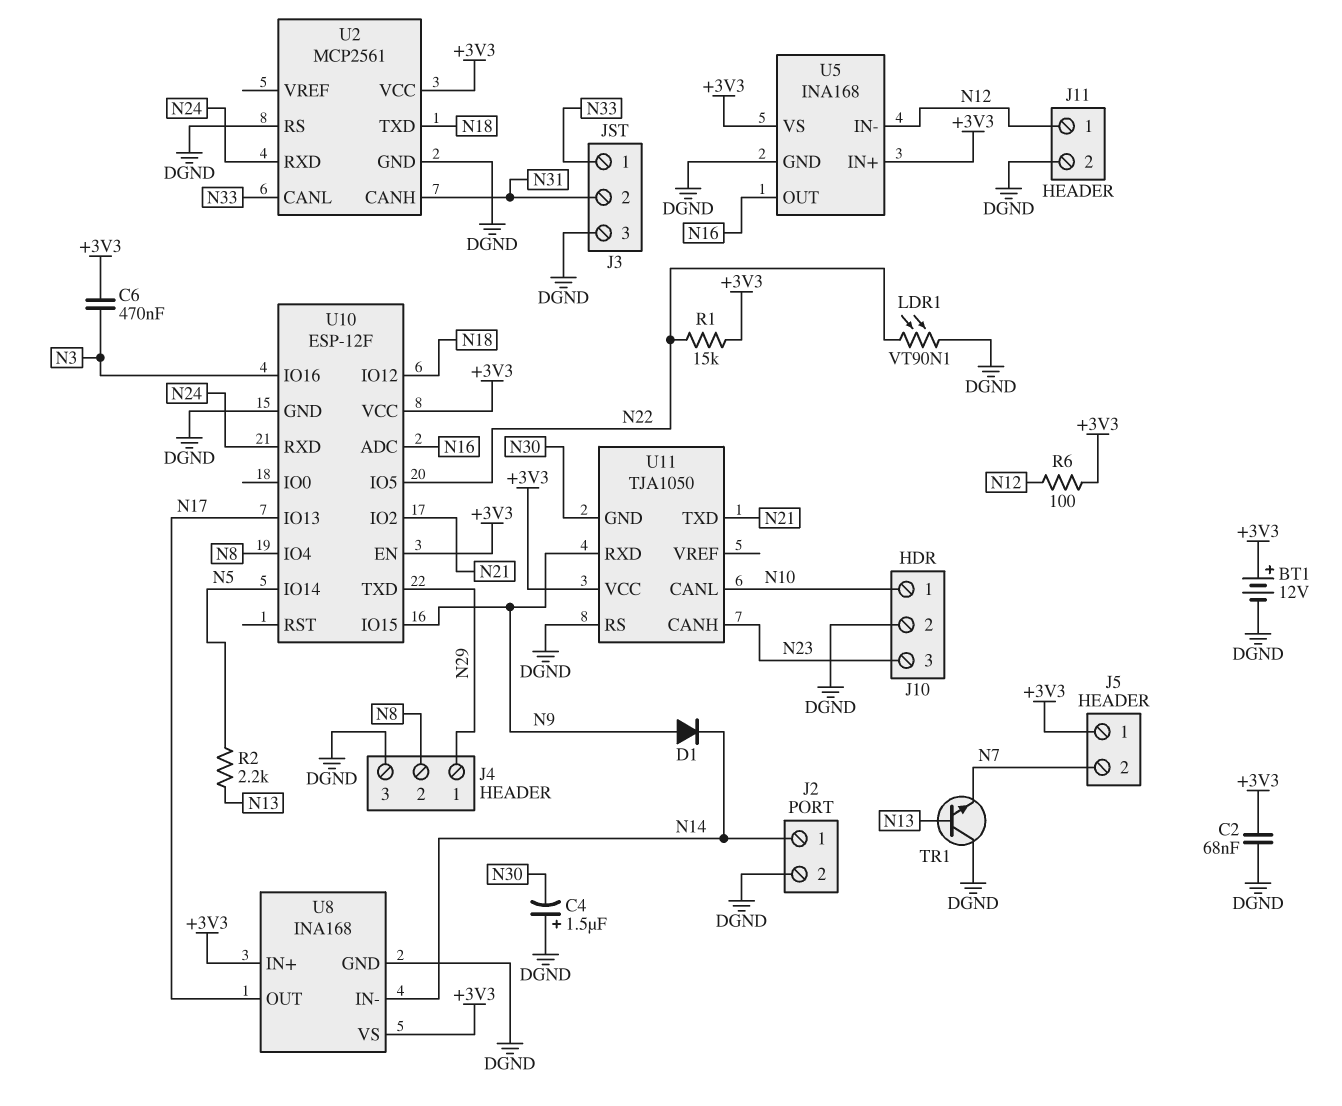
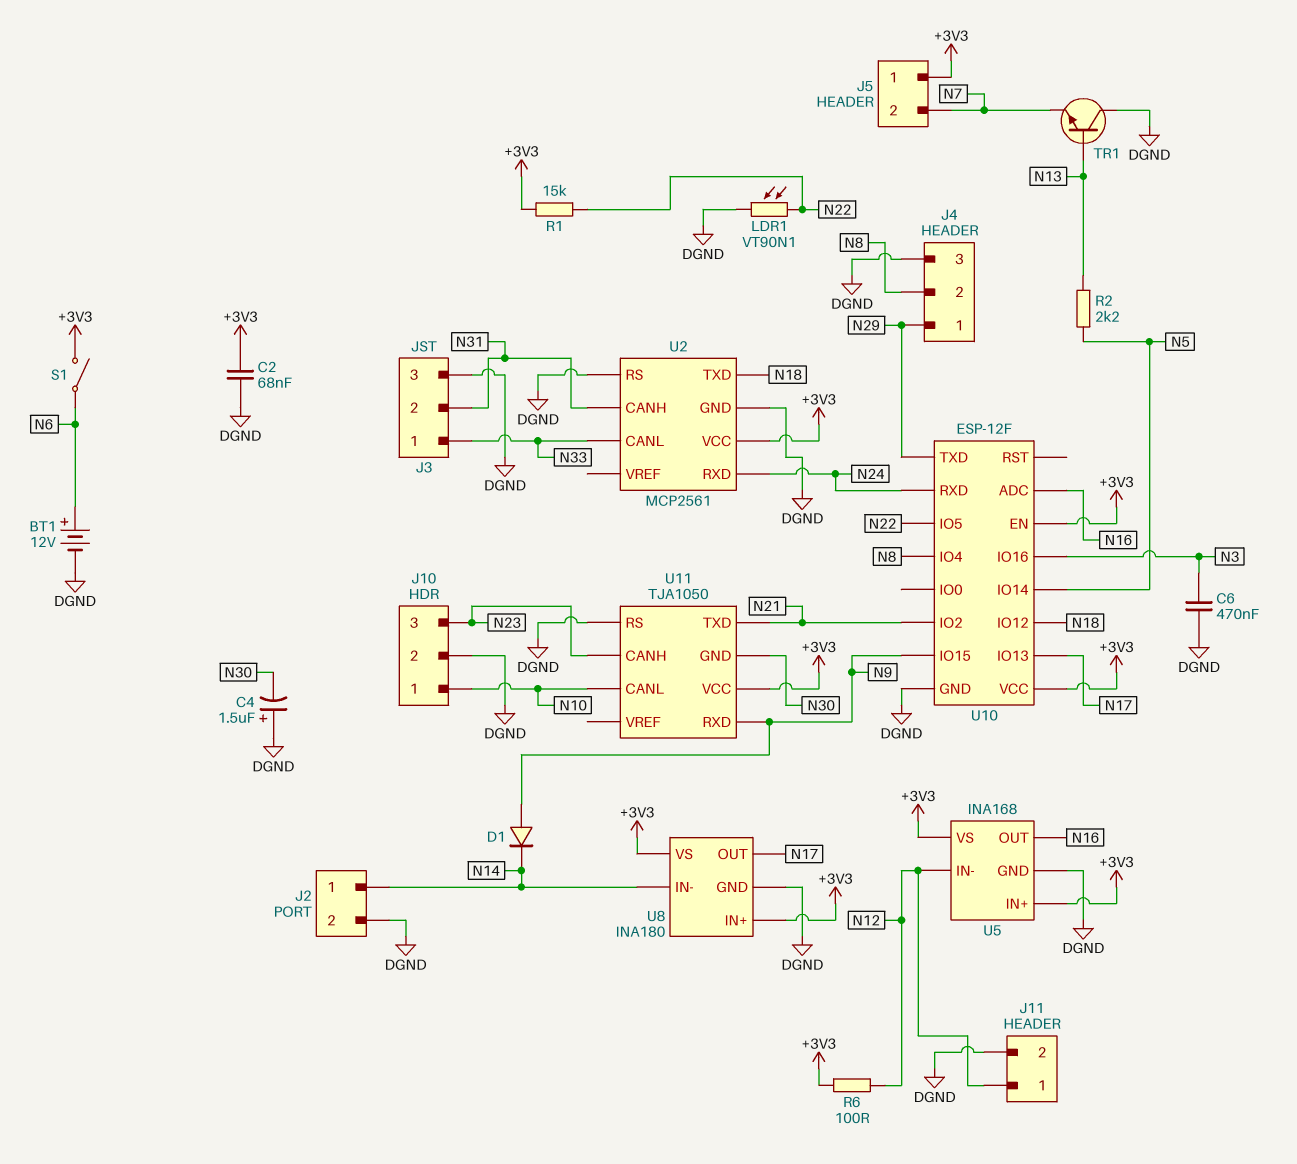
BT1: 12V (plus +3V3, minus DGND) -> 12V (plus N6, minus DGND)
C6: 470nF (+3V3, N3) -> 470nF (DGND, N3)
S1: none -> switch (+3V3, N6)
U8: INA168 -> INA180

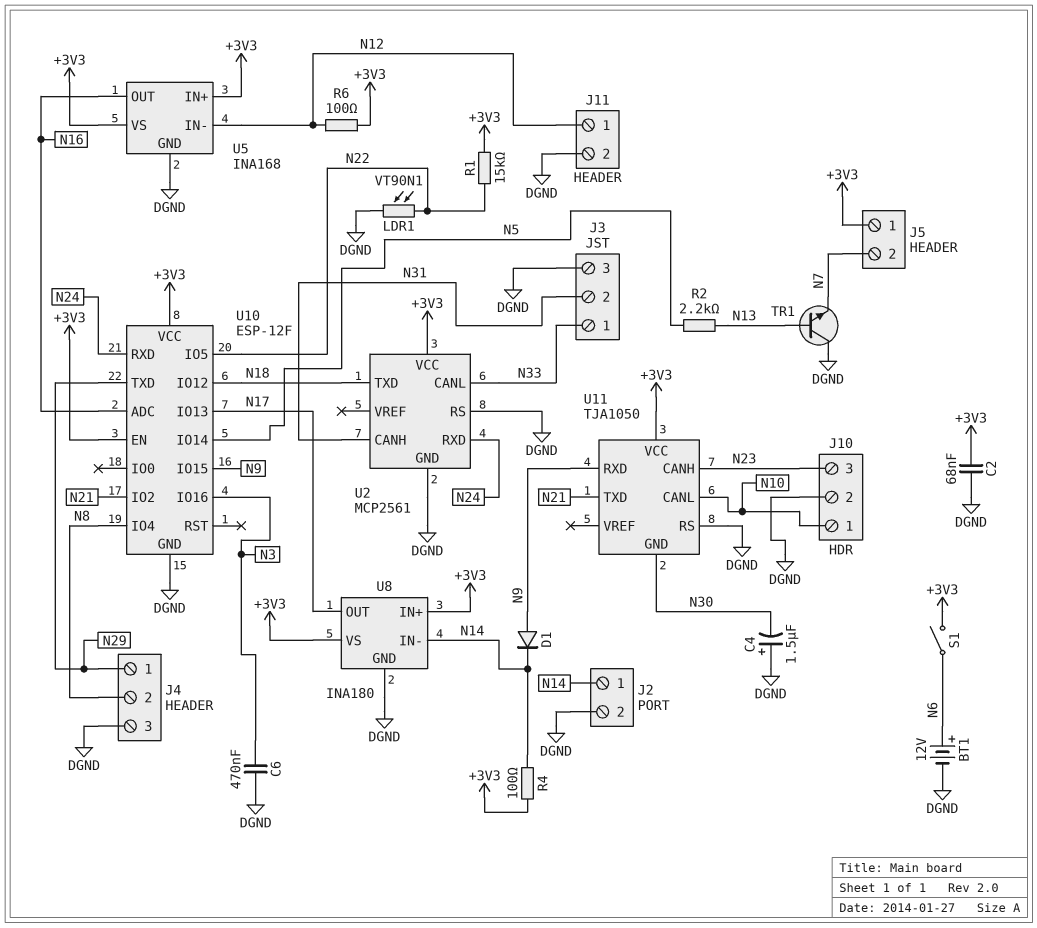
R4: none -> 100 (+3V3, N14)

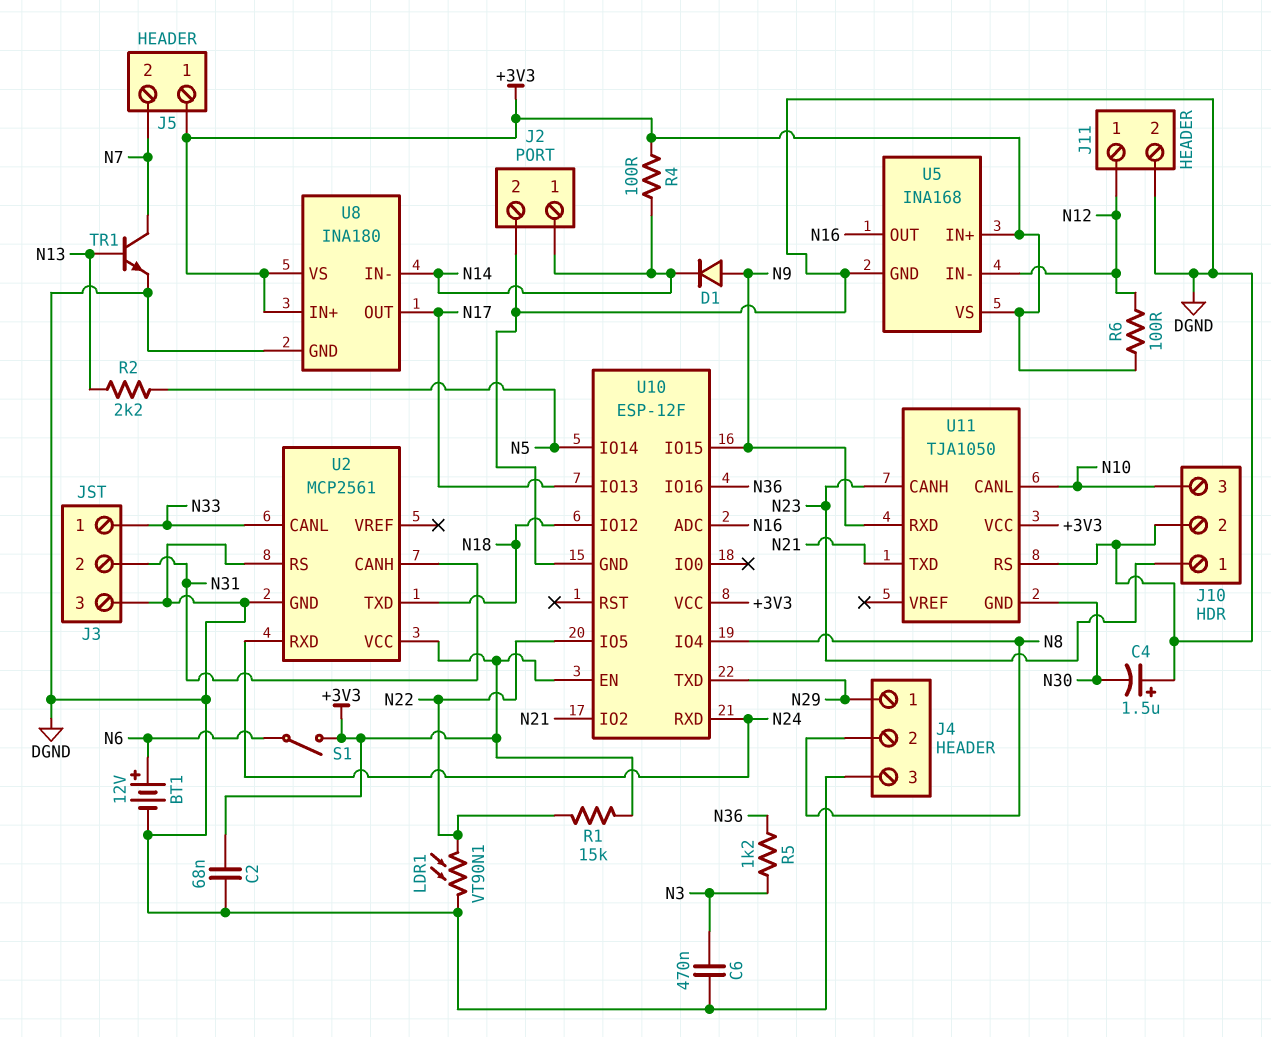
J10 pin 1: N10 -> N23
J10 pin 3: N23 -> N10
R5: none -> 1.2k (N3, N36)
TR1: NPN (B N13, C DGND, E N7) -> NPN (B N13, C N7, E DGND)
U10 pin IO16: N3 -> N36

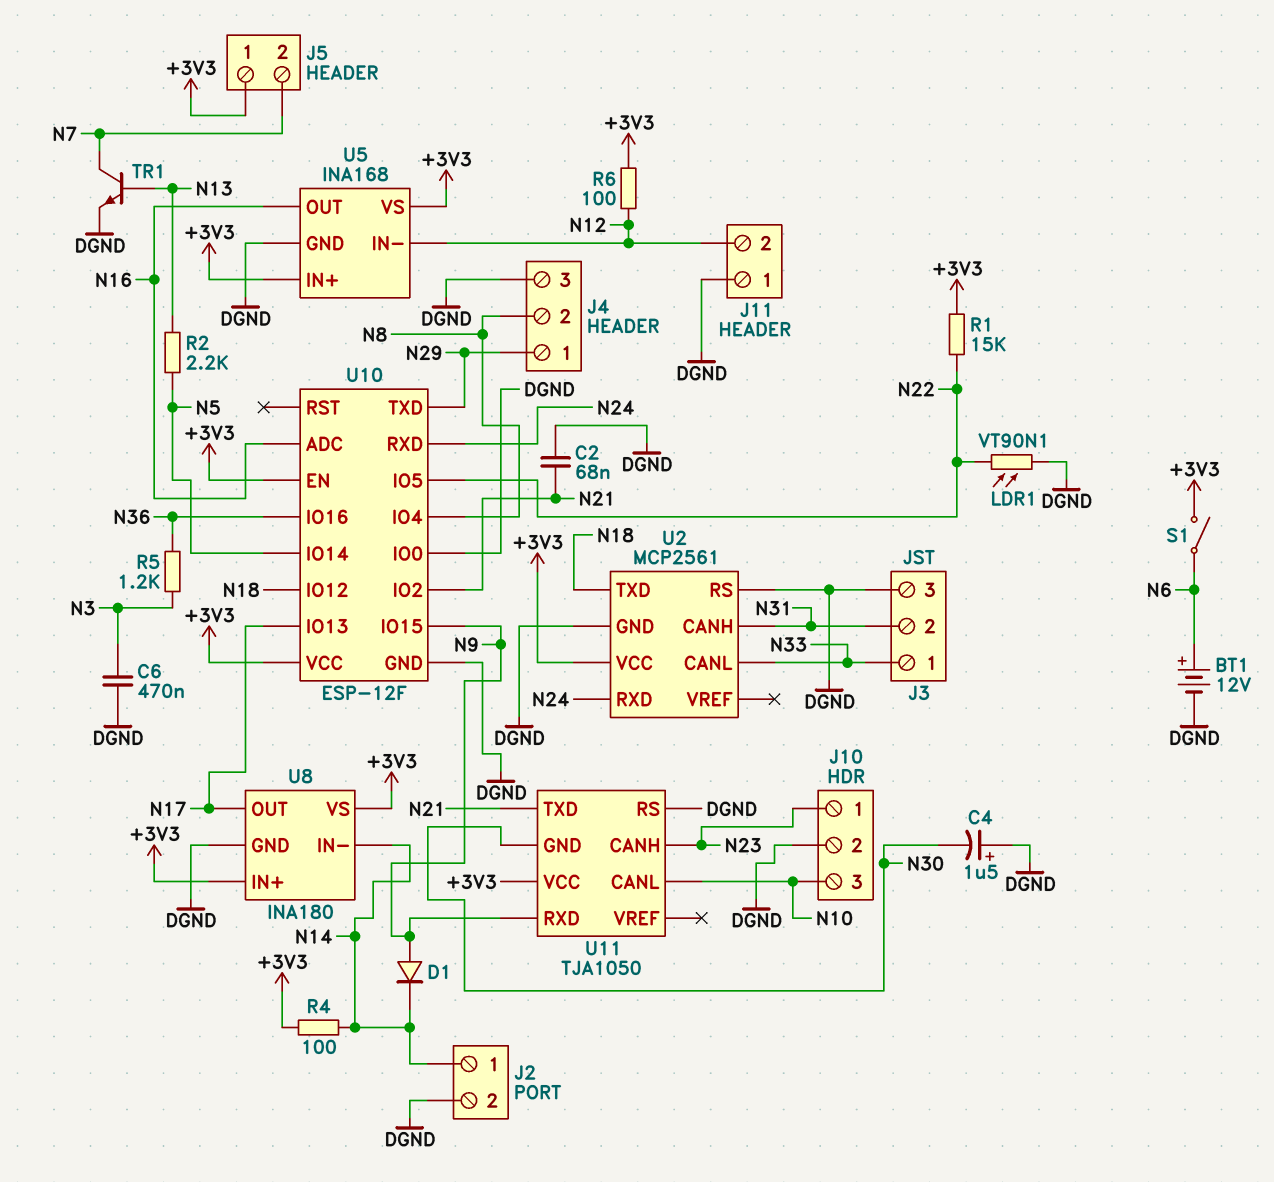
C2: 68nF (+3V3, DGND) -> 68nF (DGND, N21)
J11 pin 1: N12 -> DGND
J11 pin 2: DGND -> N12
U10 pin IO0: none -> DGND

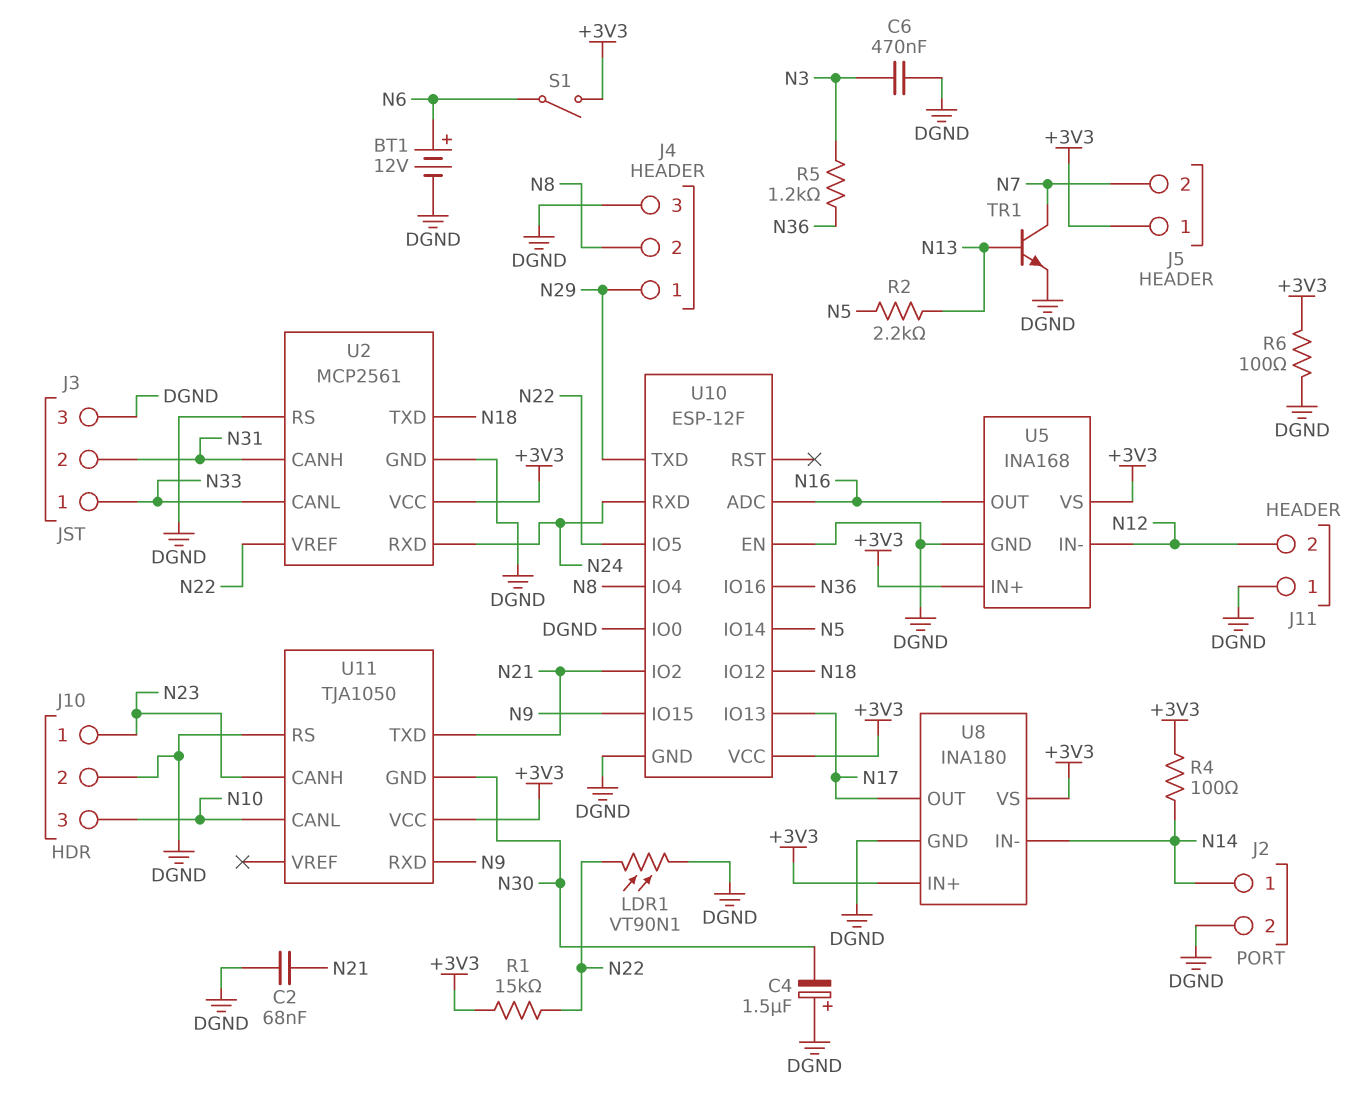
D1: diode (A N9, K N14) -> none
R6: 100 (+3V3, N12) -> 100 (+3V3, DGND)
U2 pin VREF: none -> N22
U10 pin EN: +3V3 -> DGND

